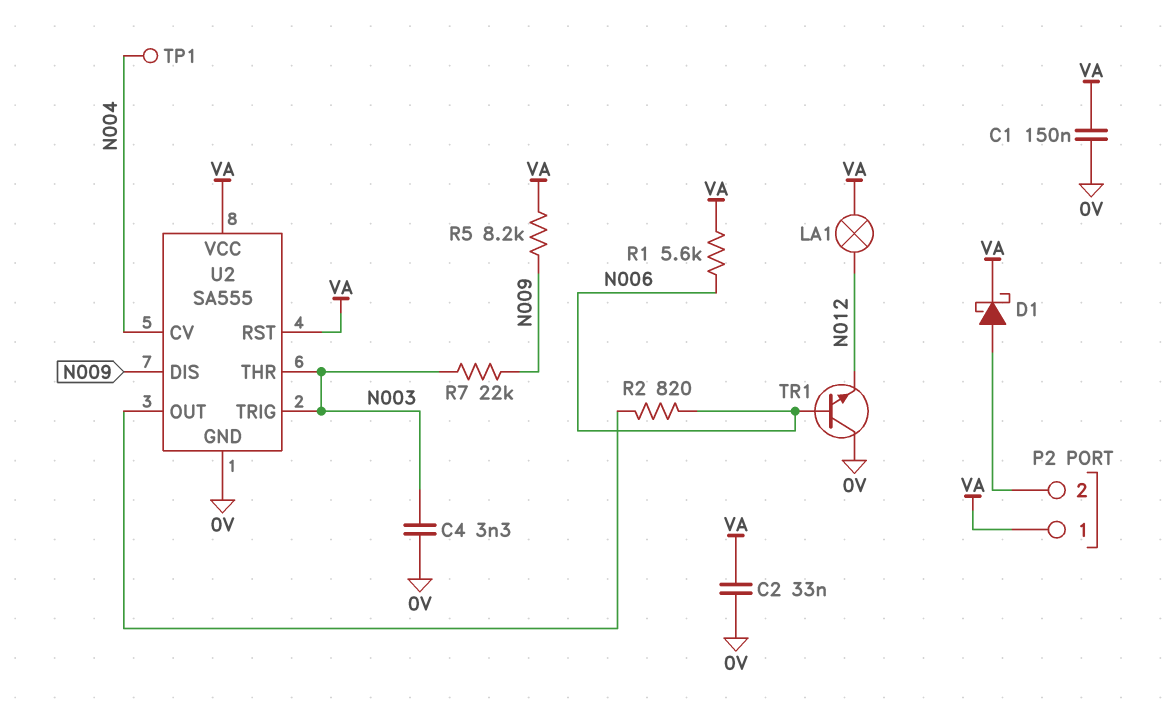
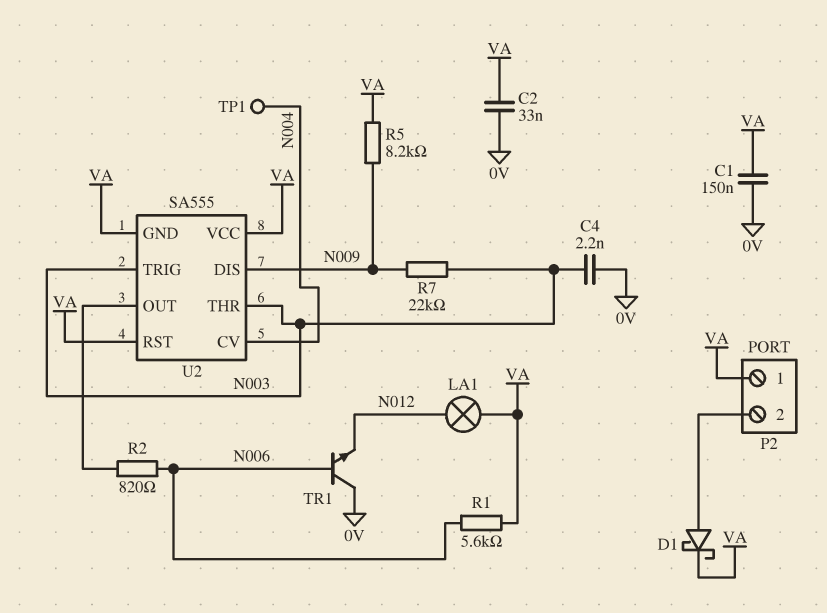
C4: 3.3nF (0V, N003) -> 2.2nF (0V, N003)
U2 pin GND: 0V -> VA

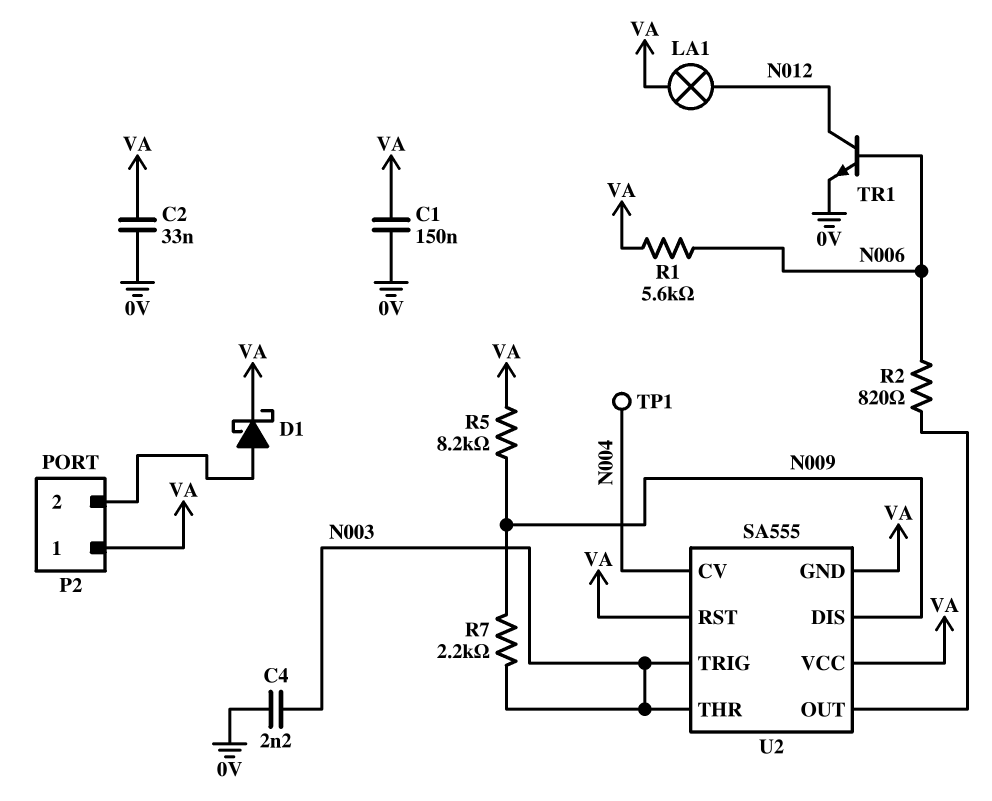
R7: 22k (N003, N009) -> 2.2k (N003, N009)
TR1: NPN (B N006, C 0V, E N012) -> NPN (B N006, C N012, E 0V)

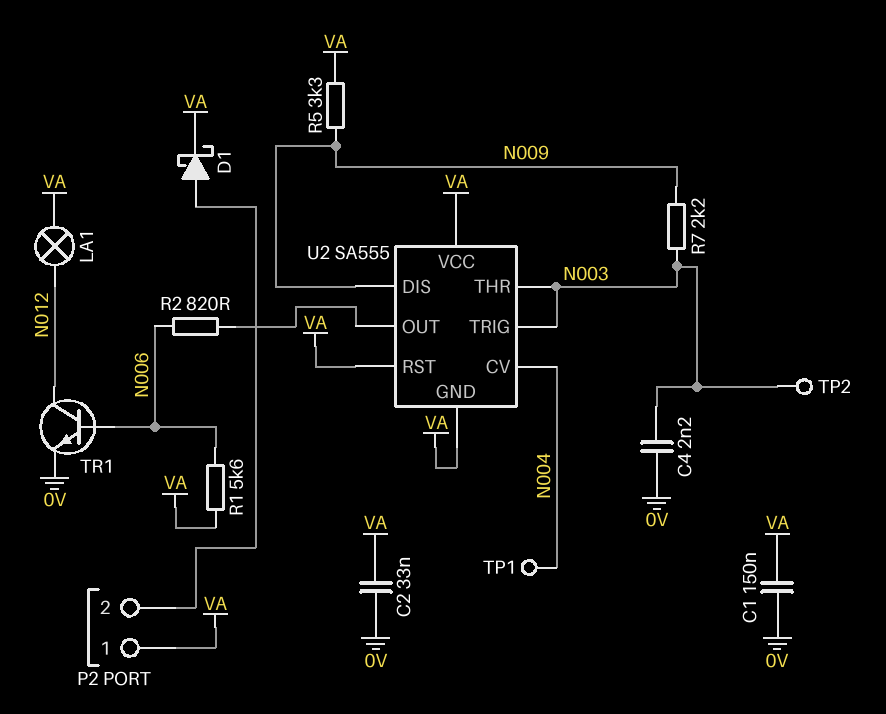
R5: 8.2k (N009, VA) -> 3.3k (N009, VA)
TP2: none -> test point (N003)

